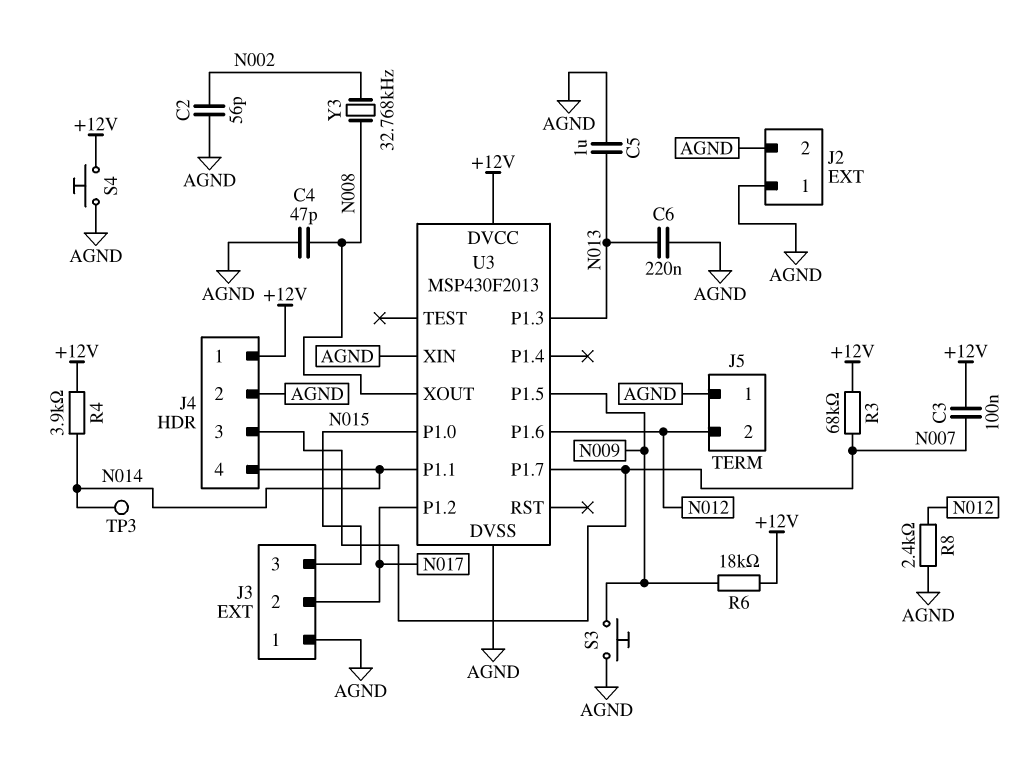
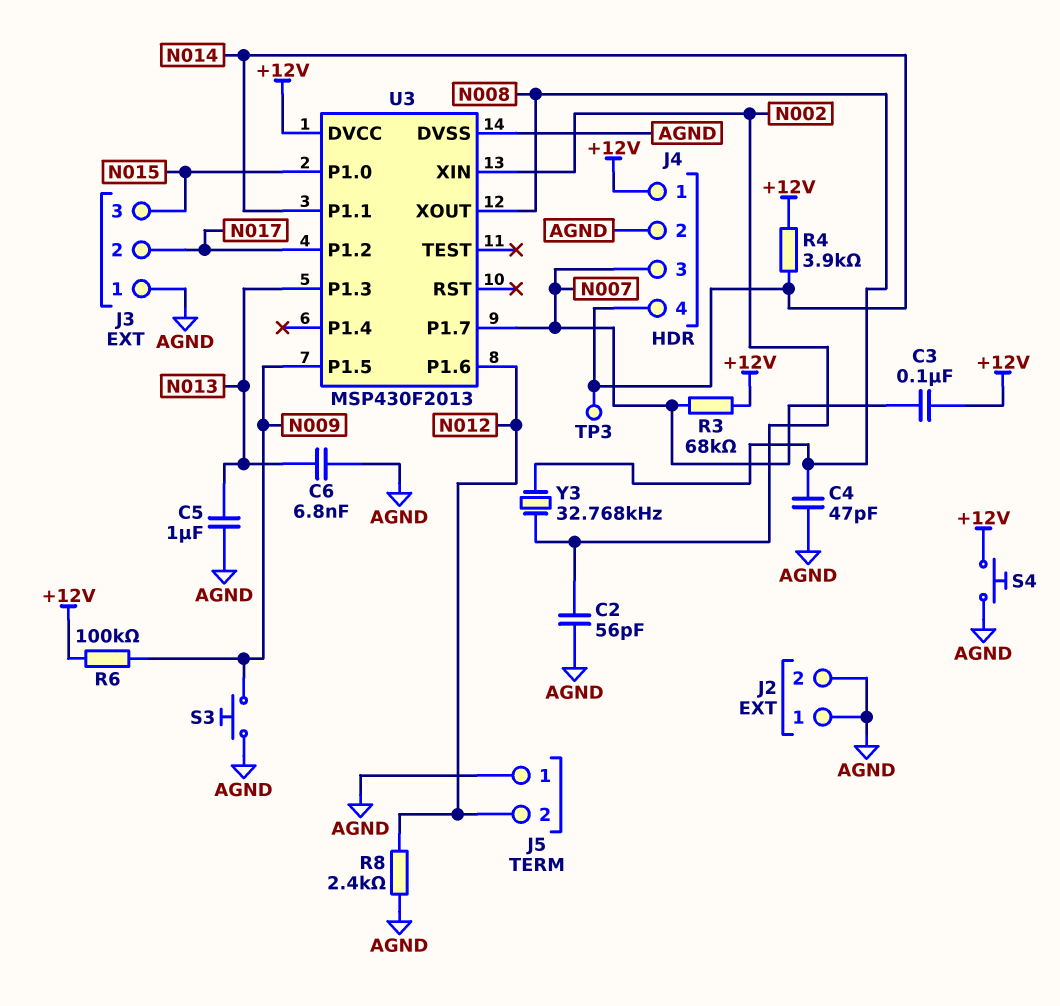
C6: 220nF (AGND, N013) -> 6.8nF (AGND, N013)
R6: 18k (+12V, N009) -> 100k (+12V, N009)
U3 pin XIN: AGND -> N002

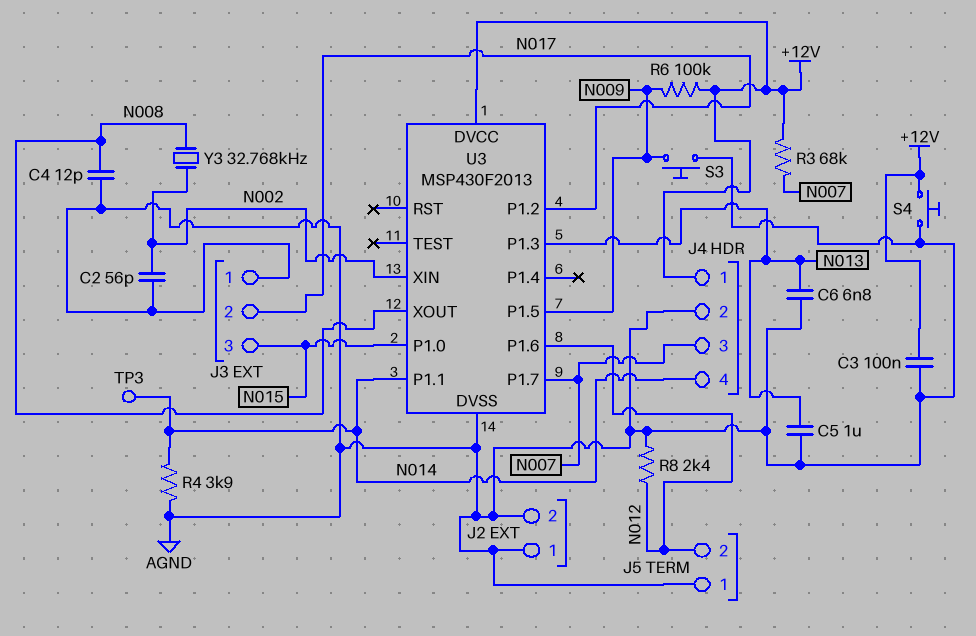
C3: 100nF (+12V, N007) -> 100nF (+12V, AGND)
C4: 47pF (AGND, N008) -> 12pF (AGND, N008)
R4: 3.9k (+12V, N014) -> 3.9k (AGND, N014)

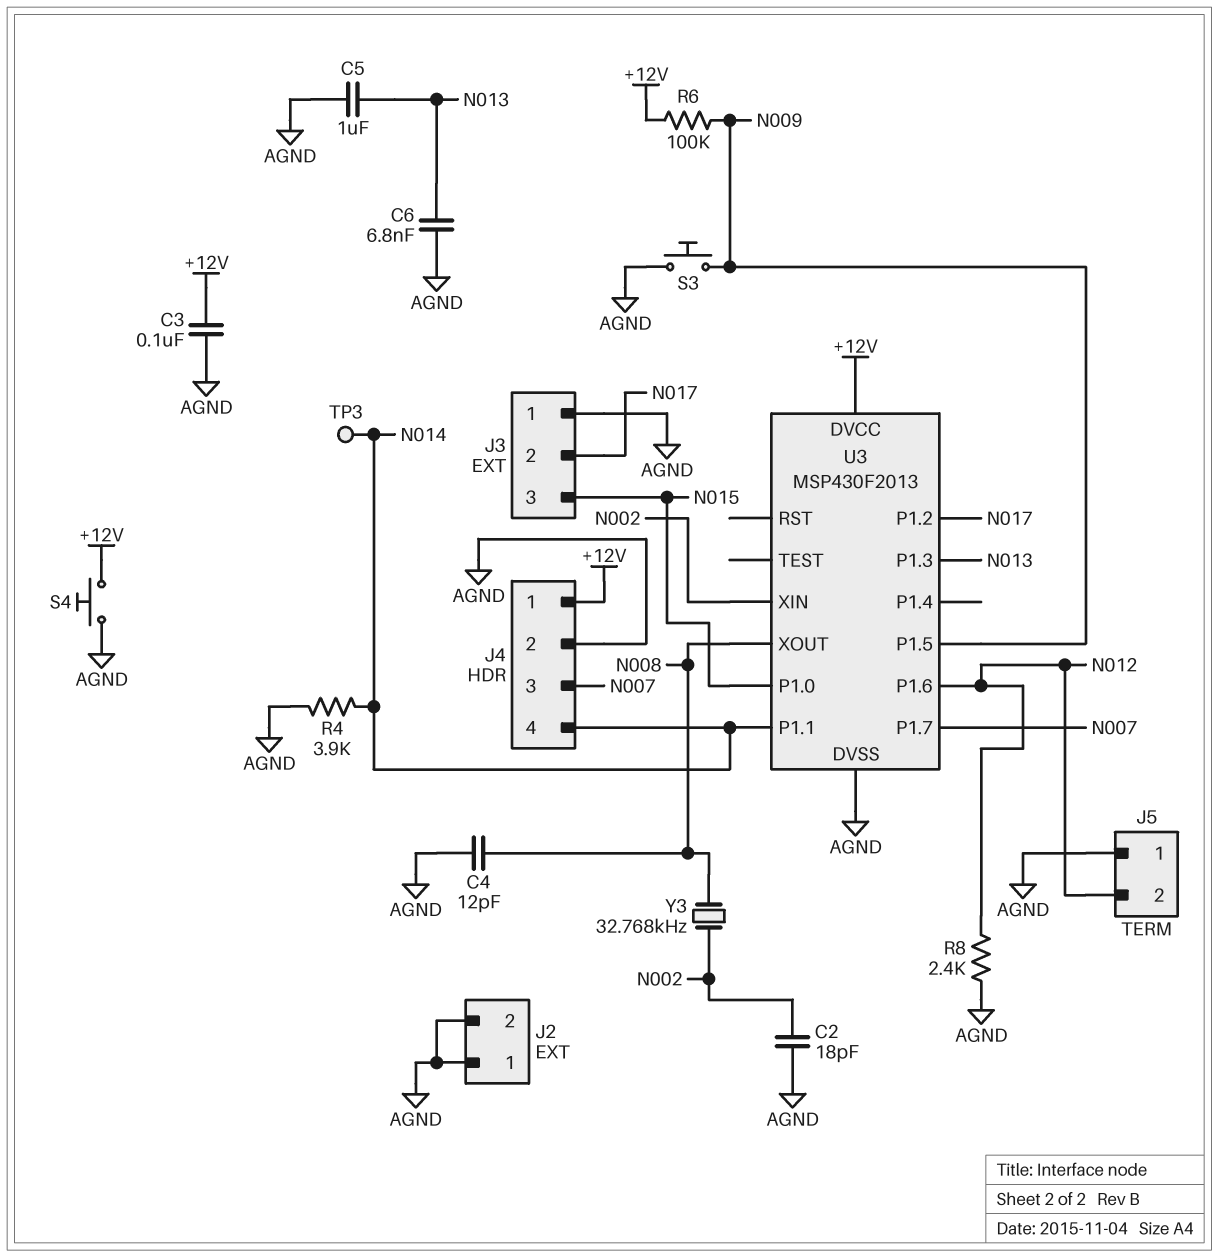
C2: 56pF (AGND, N002) -> 18pF (AGND, N002)
R3: 68k (+12V, N007) -> none

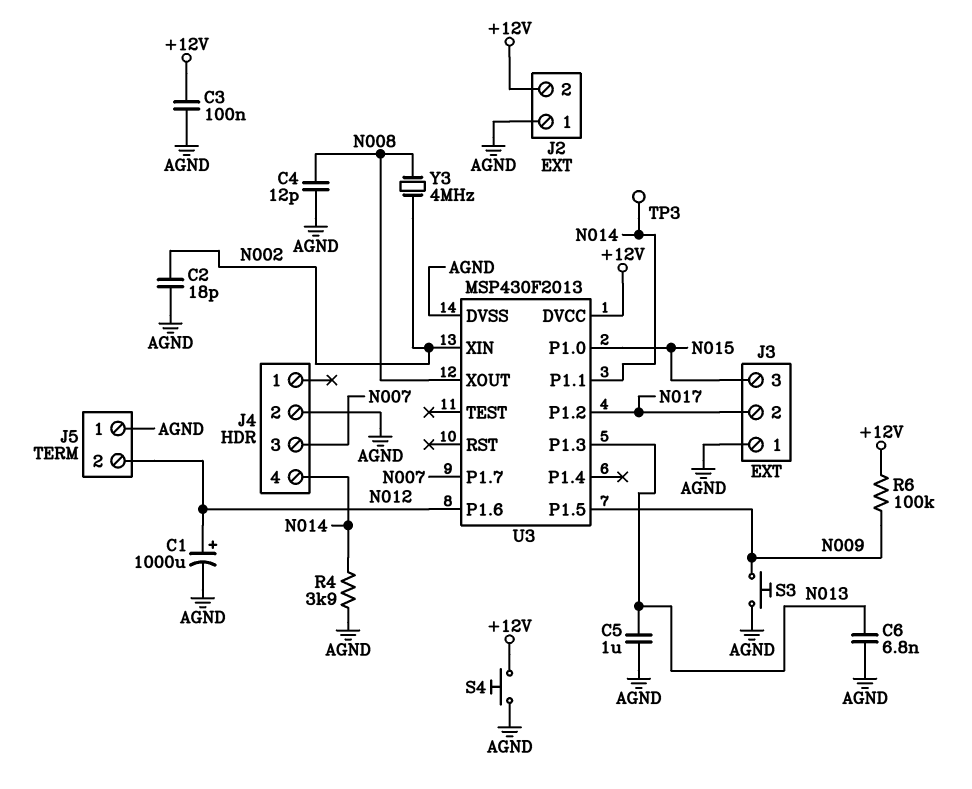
C1: none -> 1000uF (plus N012, minus AGND)
J2 pin 2: AGND -> +12V
J4 pin 1: +12V -> none
R8: 2.4k (AGND, N012) -> none
Y3: 32.768kHz (N002, N008) -> 4MHz (N002, N008)

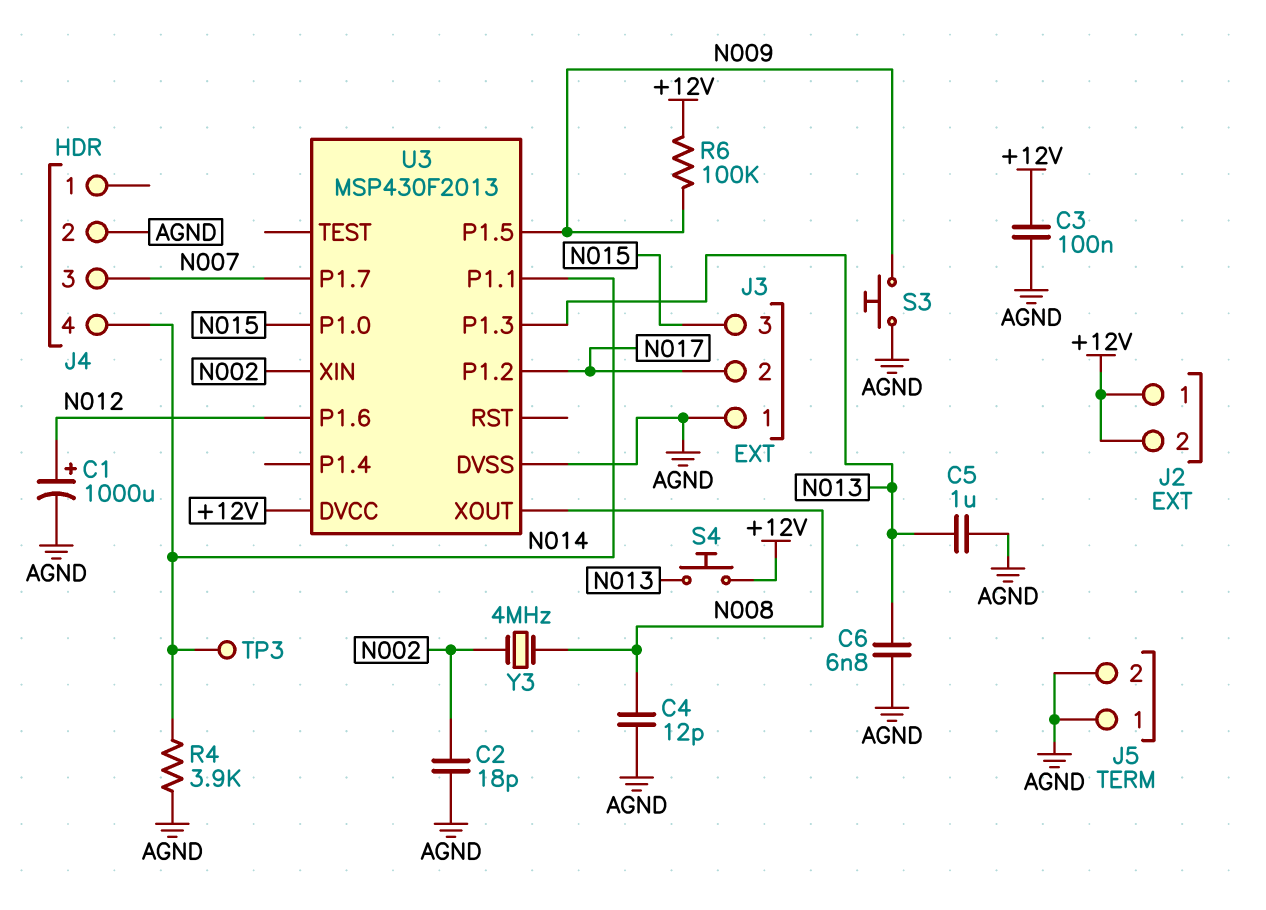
J2 pin 1: AGND -> +12V
J5 pin 2: N012 -> AGND
S4: button (+12V, AGND) -> button (+12V, N013)

